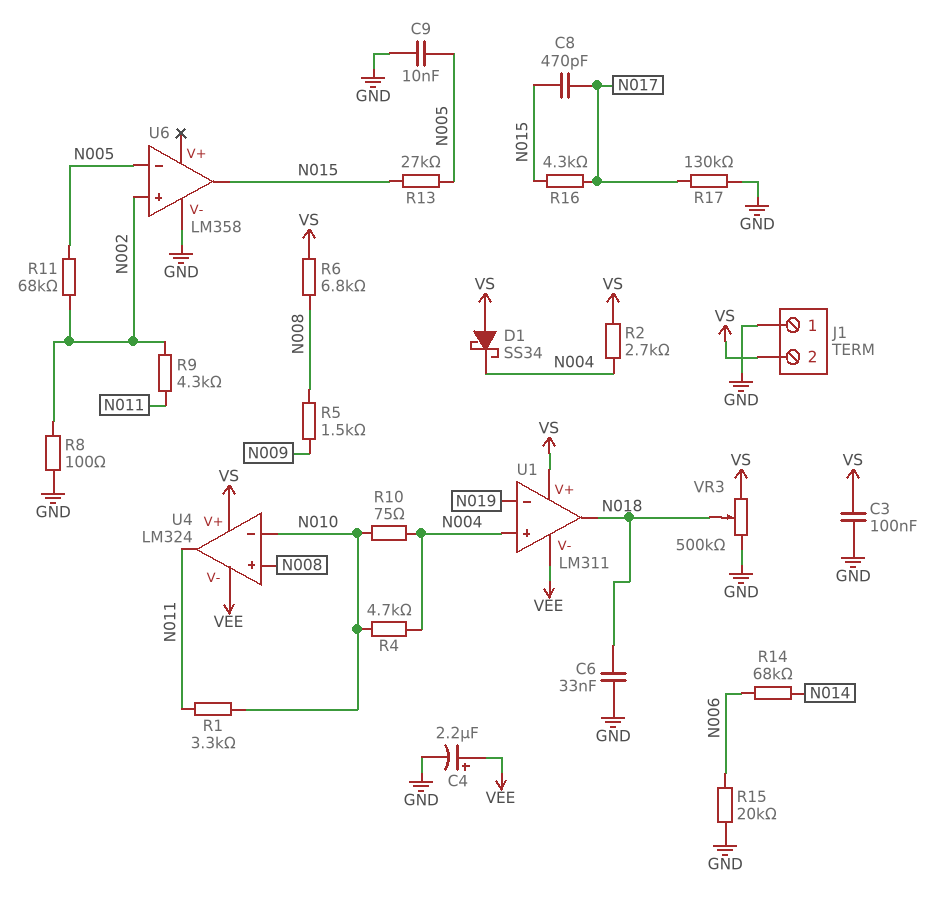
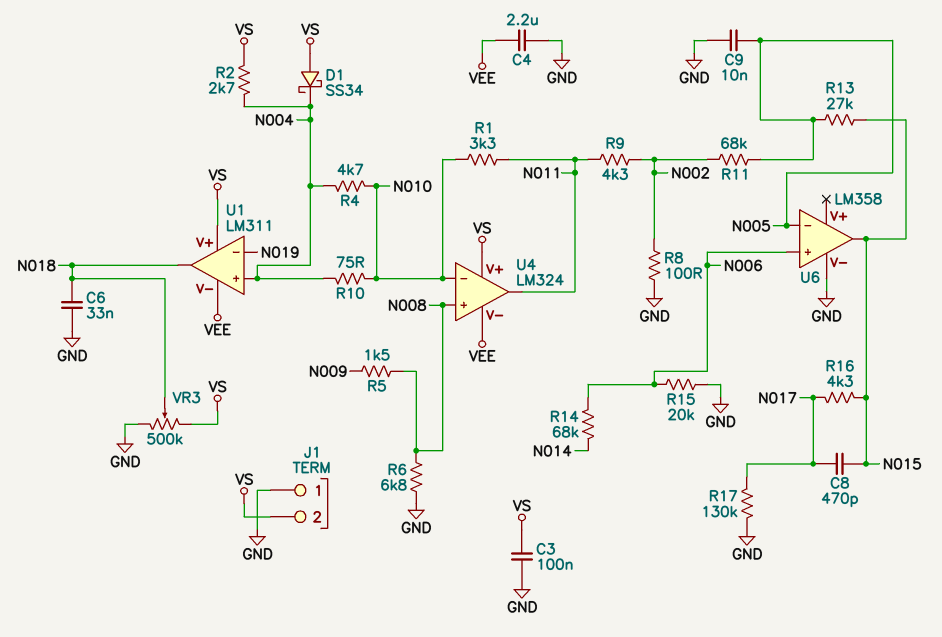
C4: 2.2uF (plus VEE, minus GND) -> 2.2uF (GND, VEE)
R6: 6.8k (N008, VS) -> 6.8k (GND, N008)
U6 pin in+: N002 -> N006

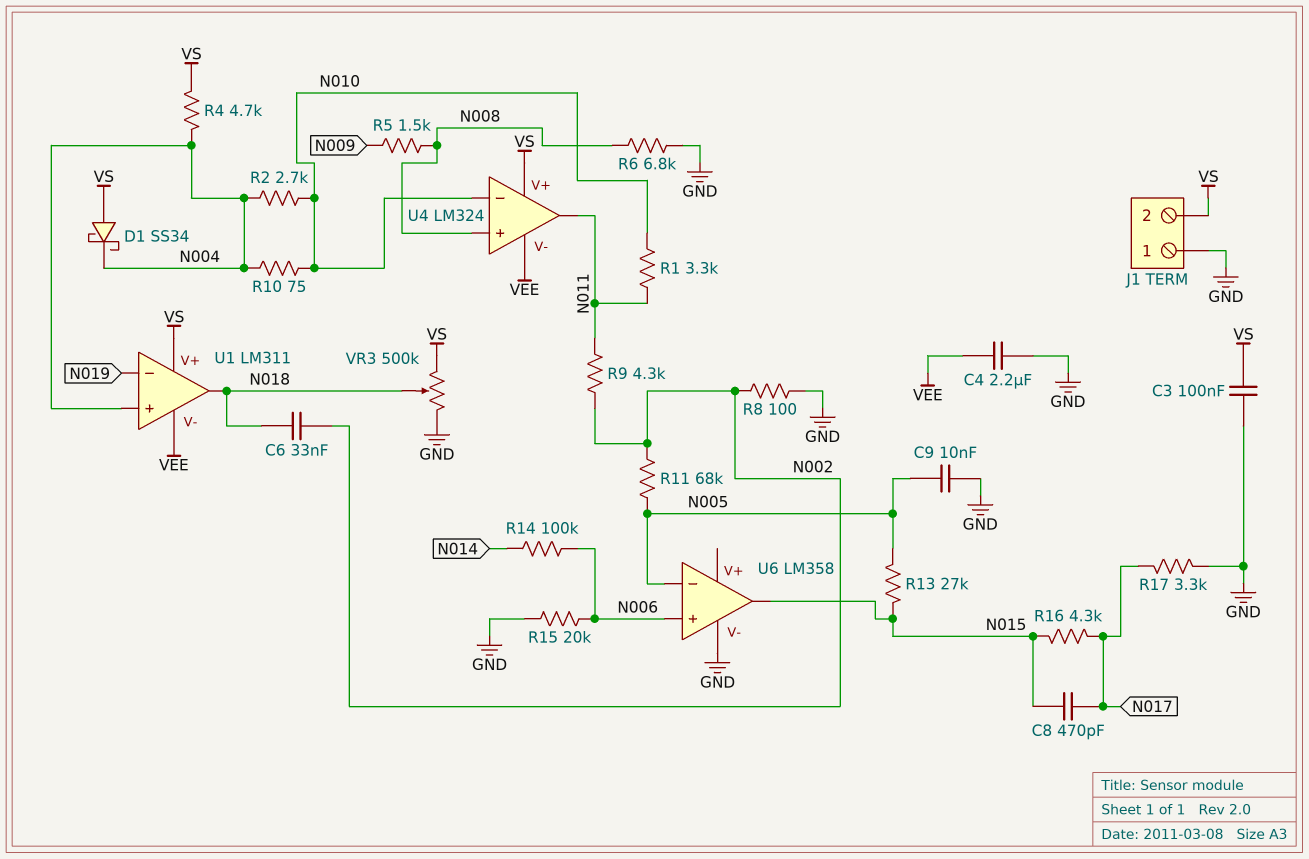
C6: 33nF (GND, N018) -> 33nF (N002, N018)
R2: 2.7k (N004, VS) -> 2.7k (N004, N010)
R4: 4.7k (N004, N010) -> 4.7k (N004, VS)
R14: 68k (N006, N014) -> 100k (N006, N014)
R17: 130k (GND, N017) -> 3.3k (GND, N017)

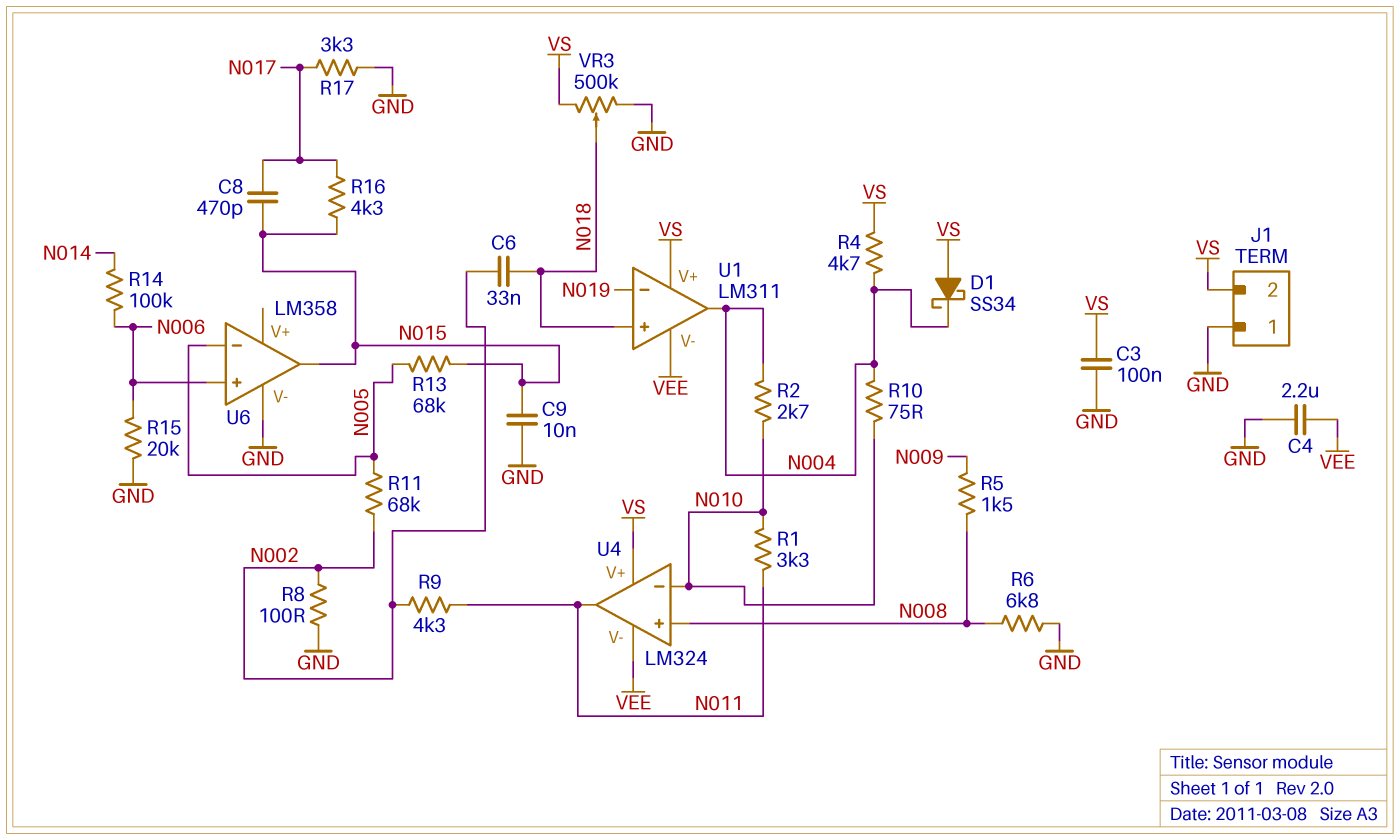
C9: 10nF (GND, N005) -> 10nF (GND, N015)
R13: 27k (N005, N015) -> 68k (N005, N015)
U1 pin in+: N004 -> N018
U1 pin out: N018 -> N004

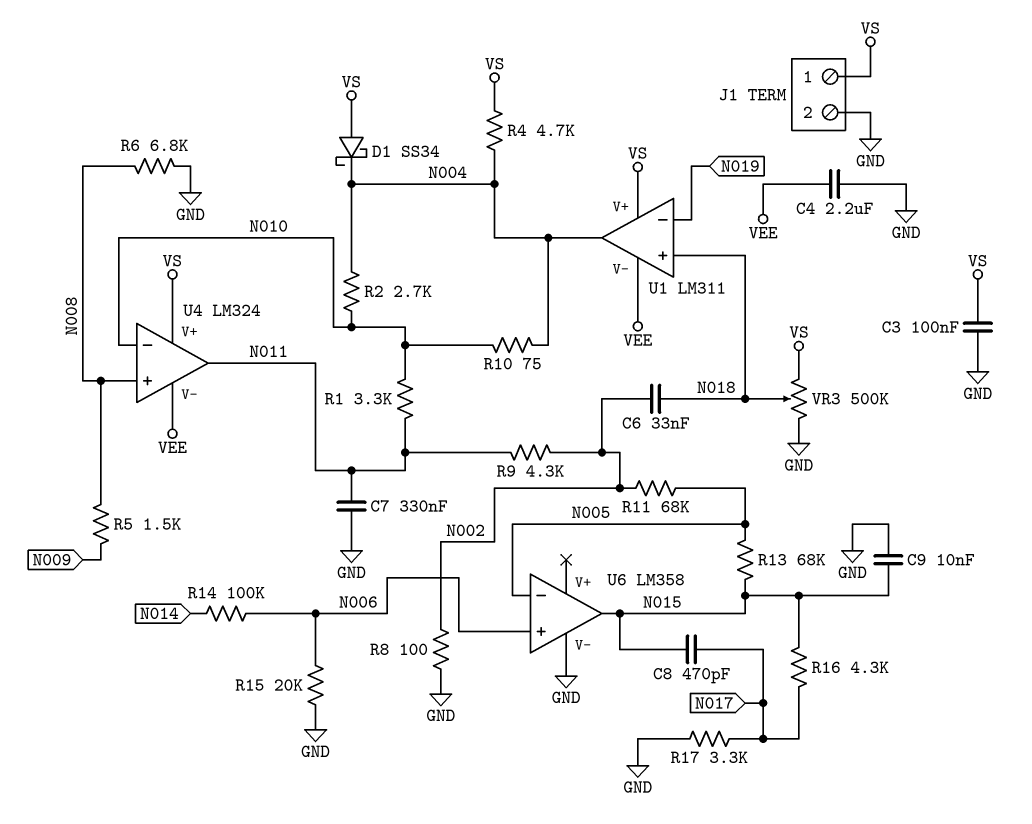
C7: none -> 330nF (GND, N011)
J1 pin 1: GND -> VS
J1 pin 2: VS -> GND

